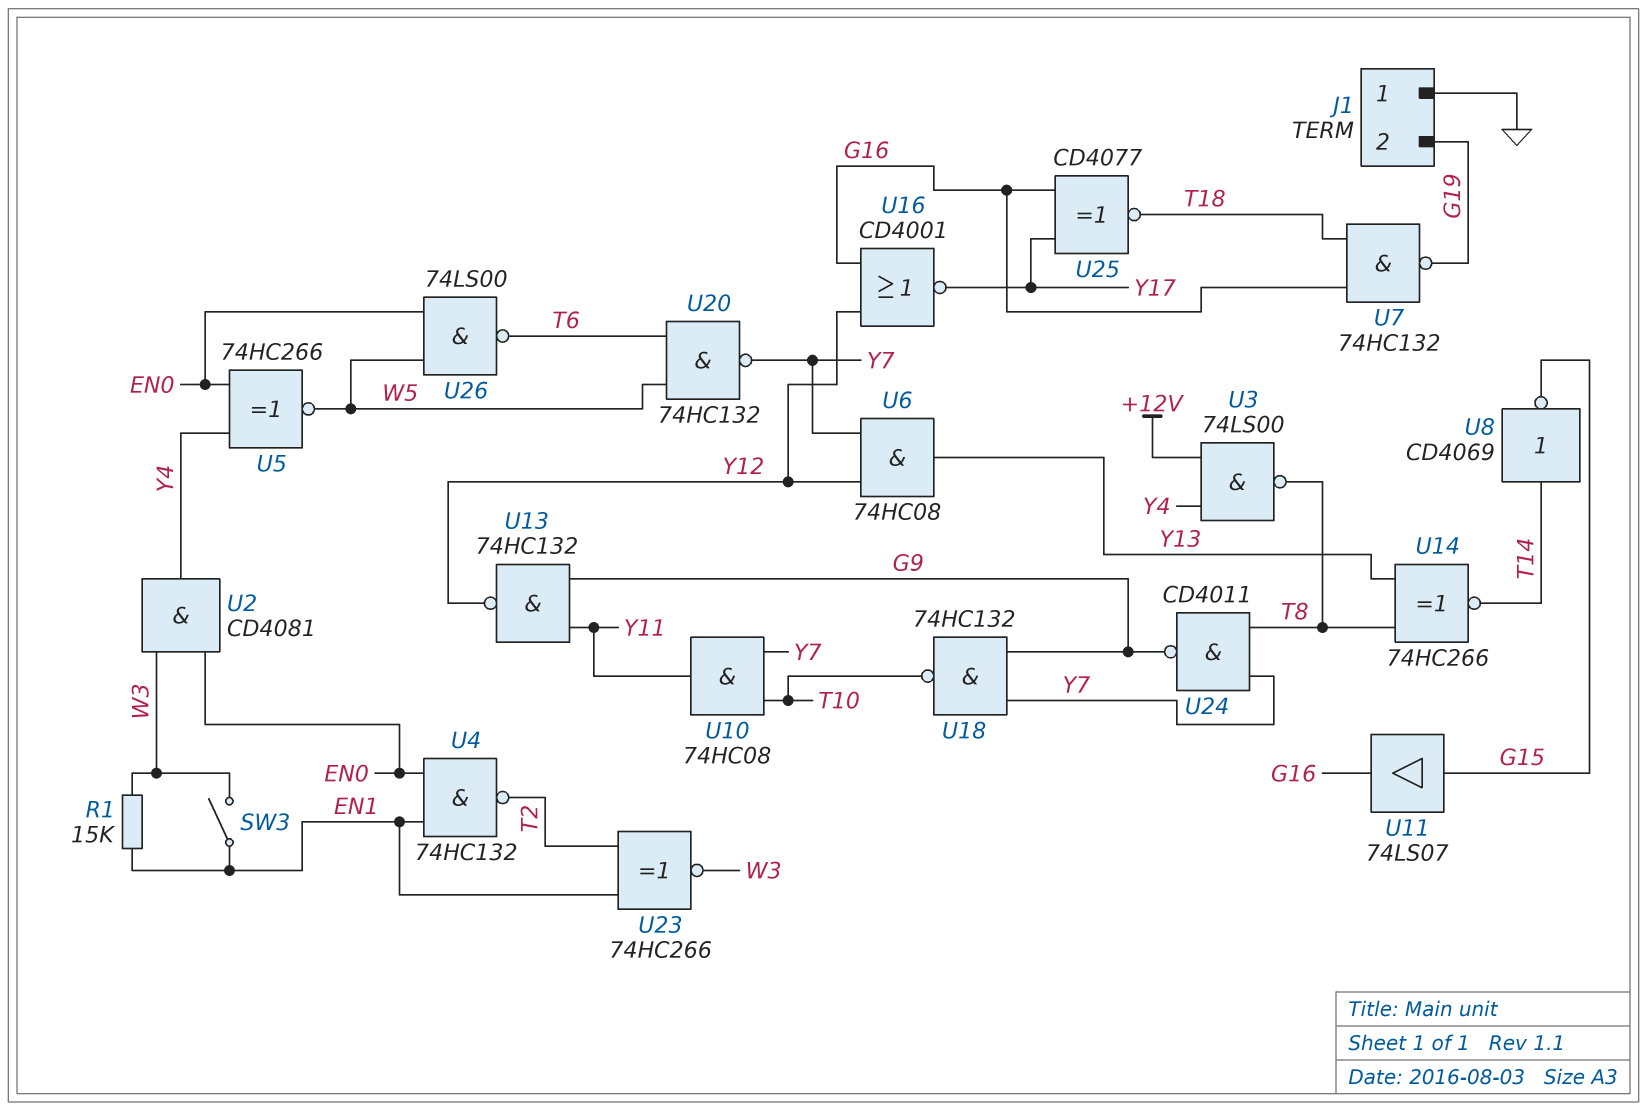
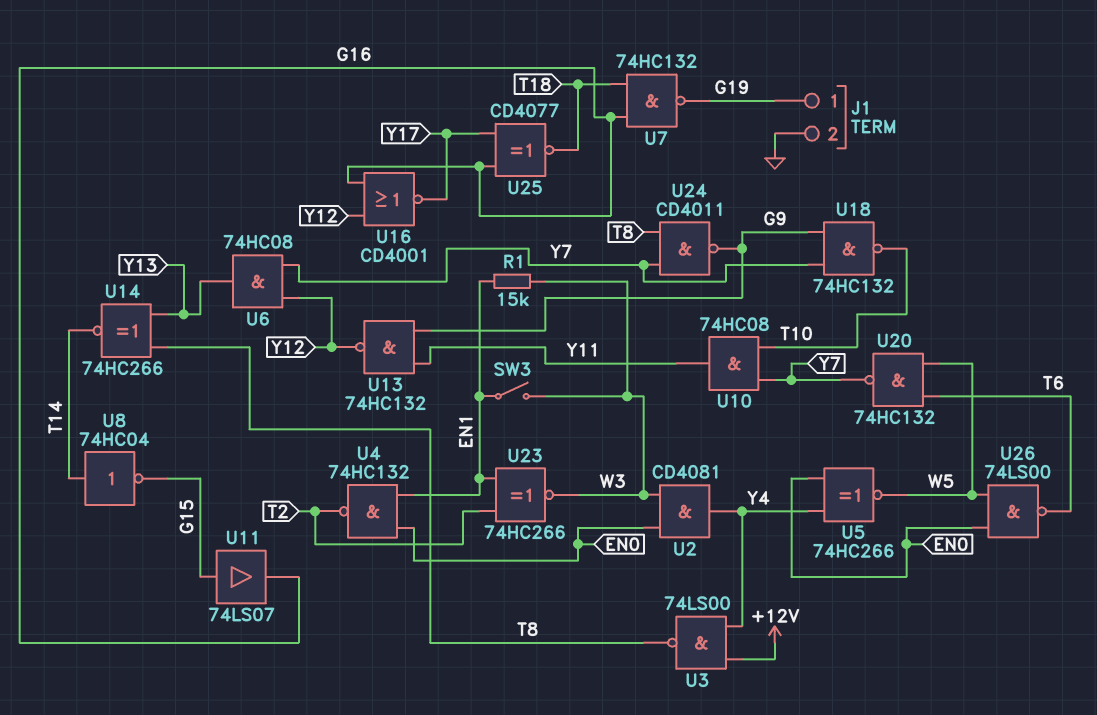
J1 pin 1: GND -> G19
J1 pin 2: G19 -> GND
U8: NOT CD4069 (in T14, out G15) -> NOT 74HC04 (in T14, out G15)

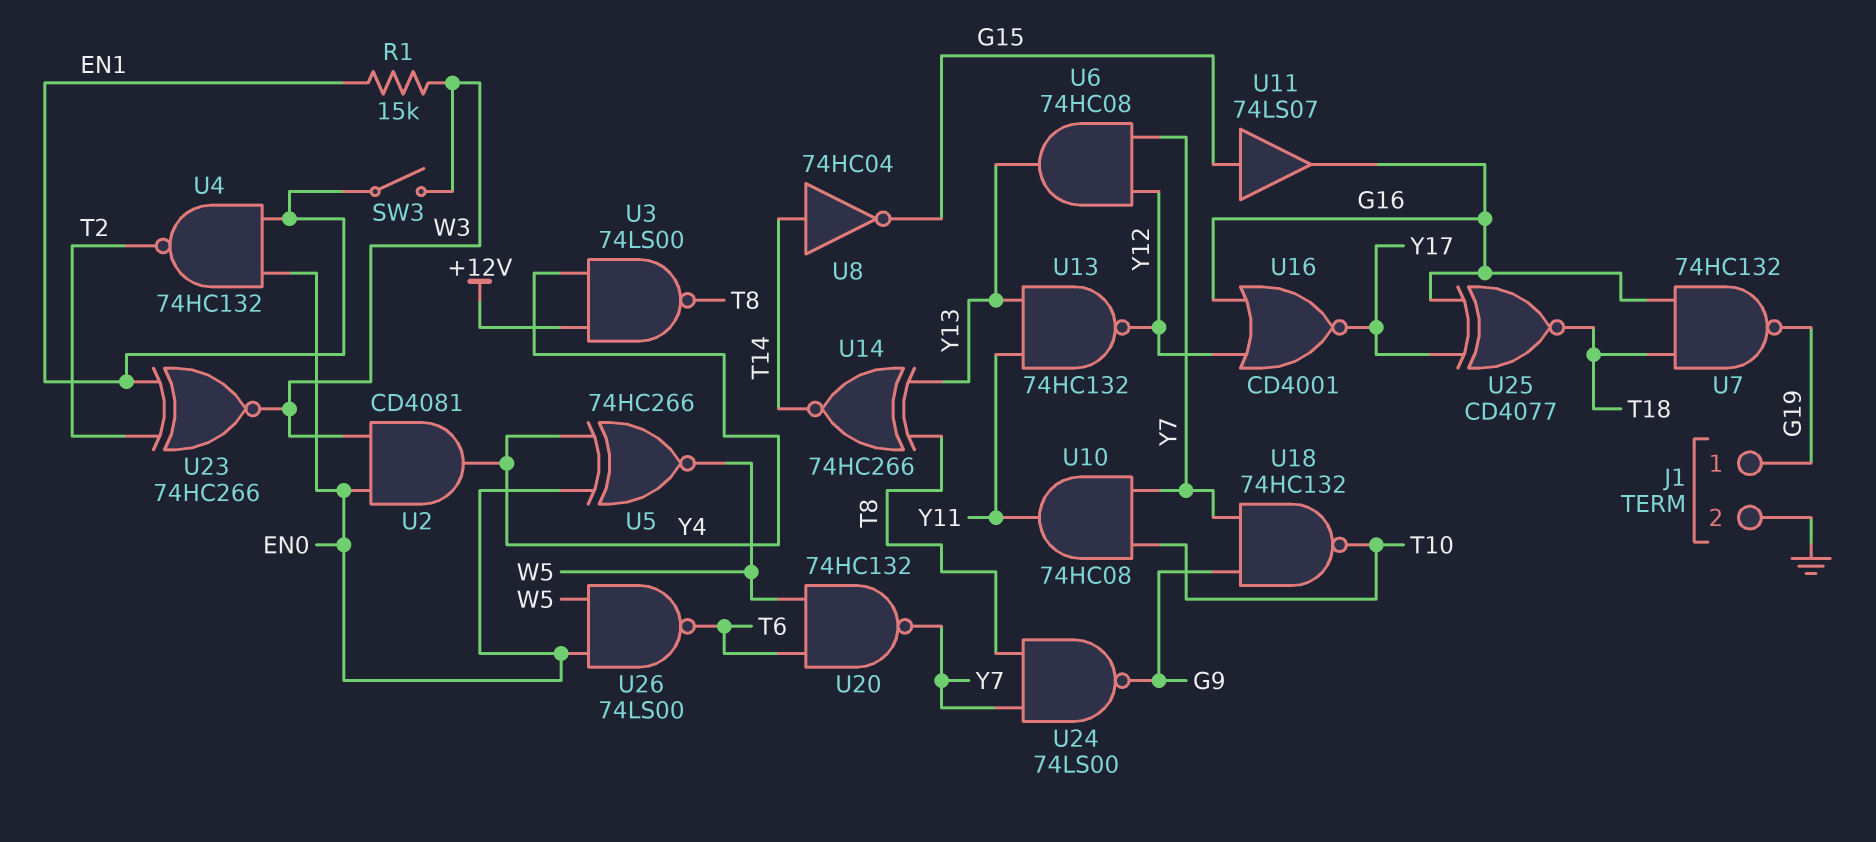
U13: NAND 74HC132 (in G9, in Y11, out Y12) -> NAND 74HC132 (in Y11, in Y13, out Y12)
U24: NAND CD4011 (in T8, in Y7, out G9) -> NAND 74LS00 (in T8, in Y7, out G9)

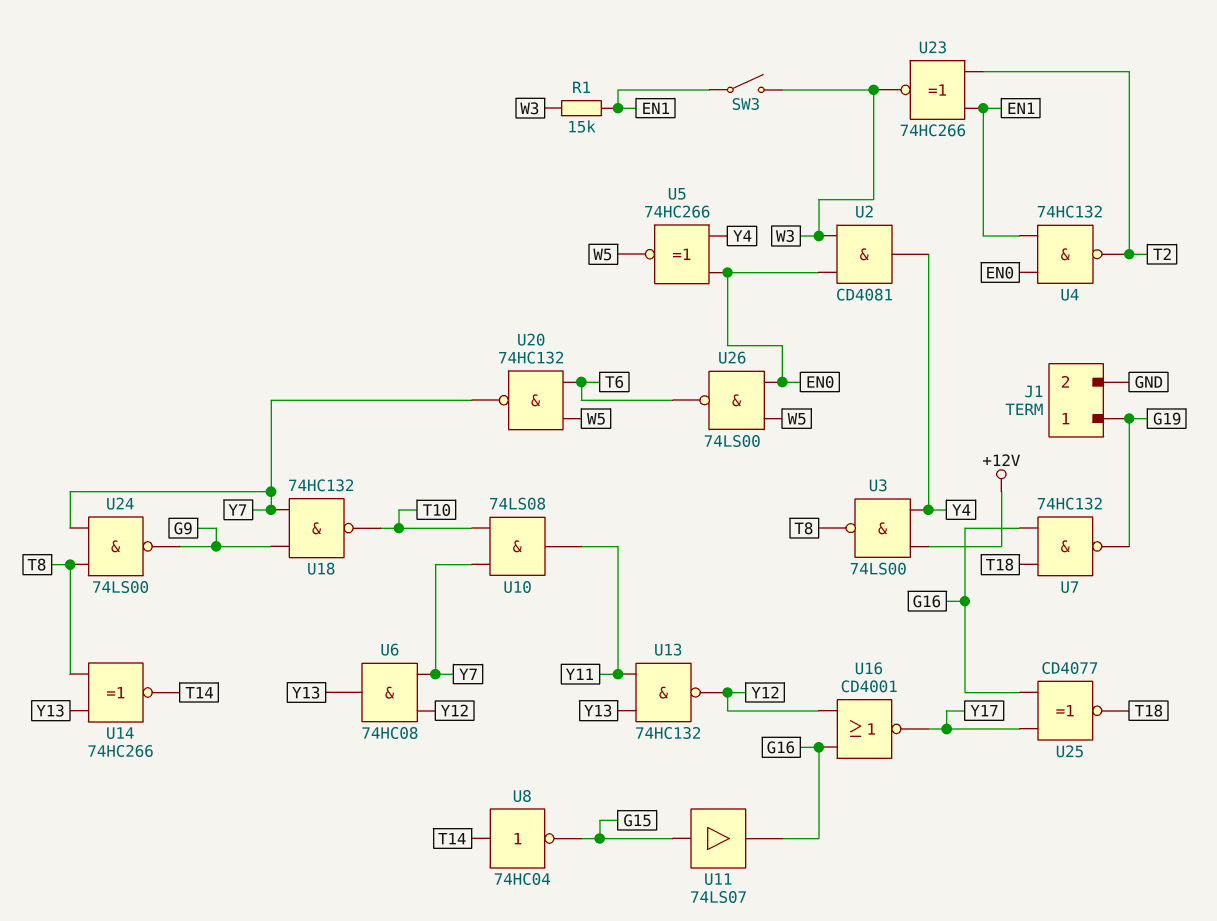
U10: AND 74HC08 (in T10, in Y7, out Y11) -> AND 74LS08 (in T10, in Y7, out Y11)

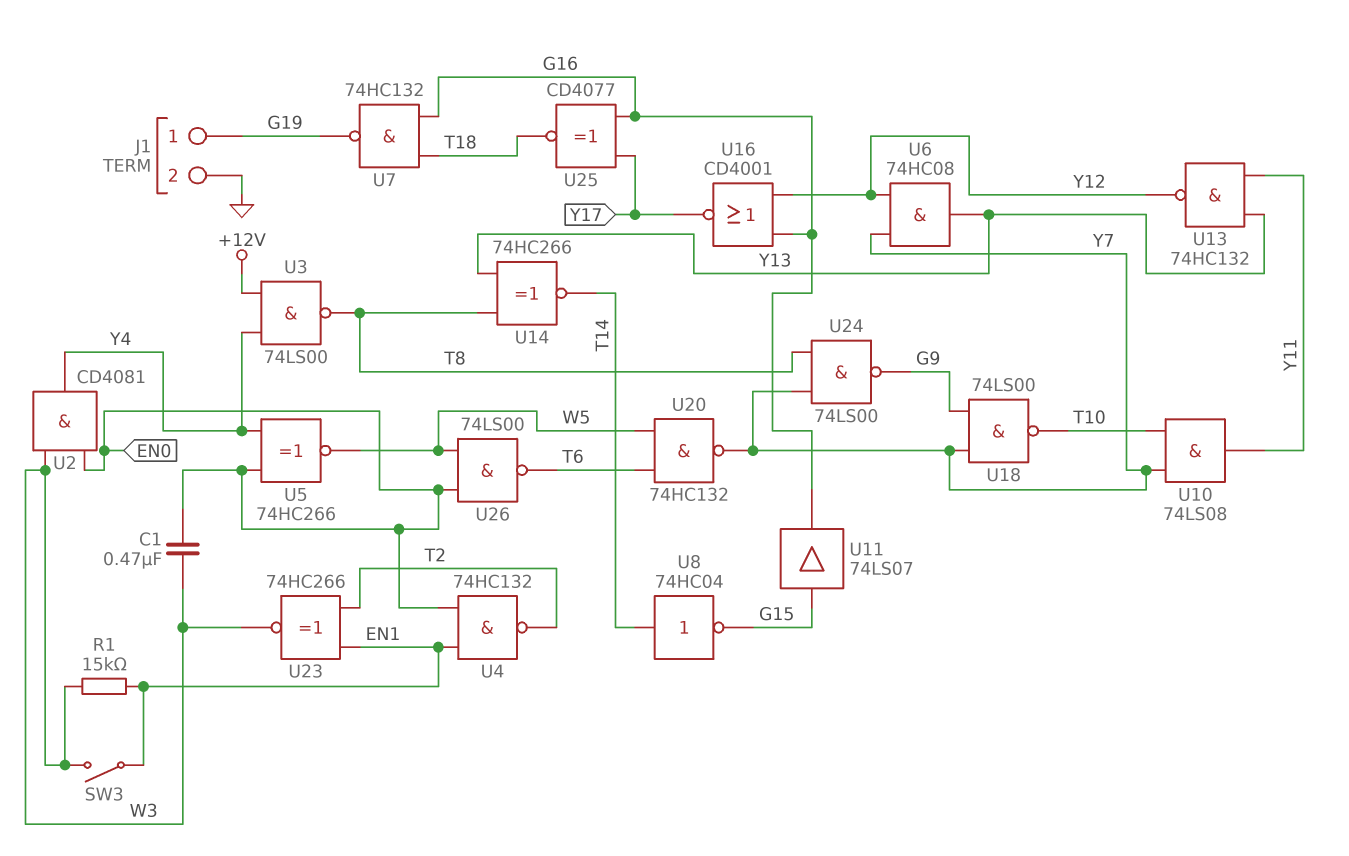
C1: none -> 470nF (EN0, W3)
U18: NAND 74HC132 (in G9, in Y7, out T10) -> NAND 74LS00 (in G9, in Y7, out T10)

